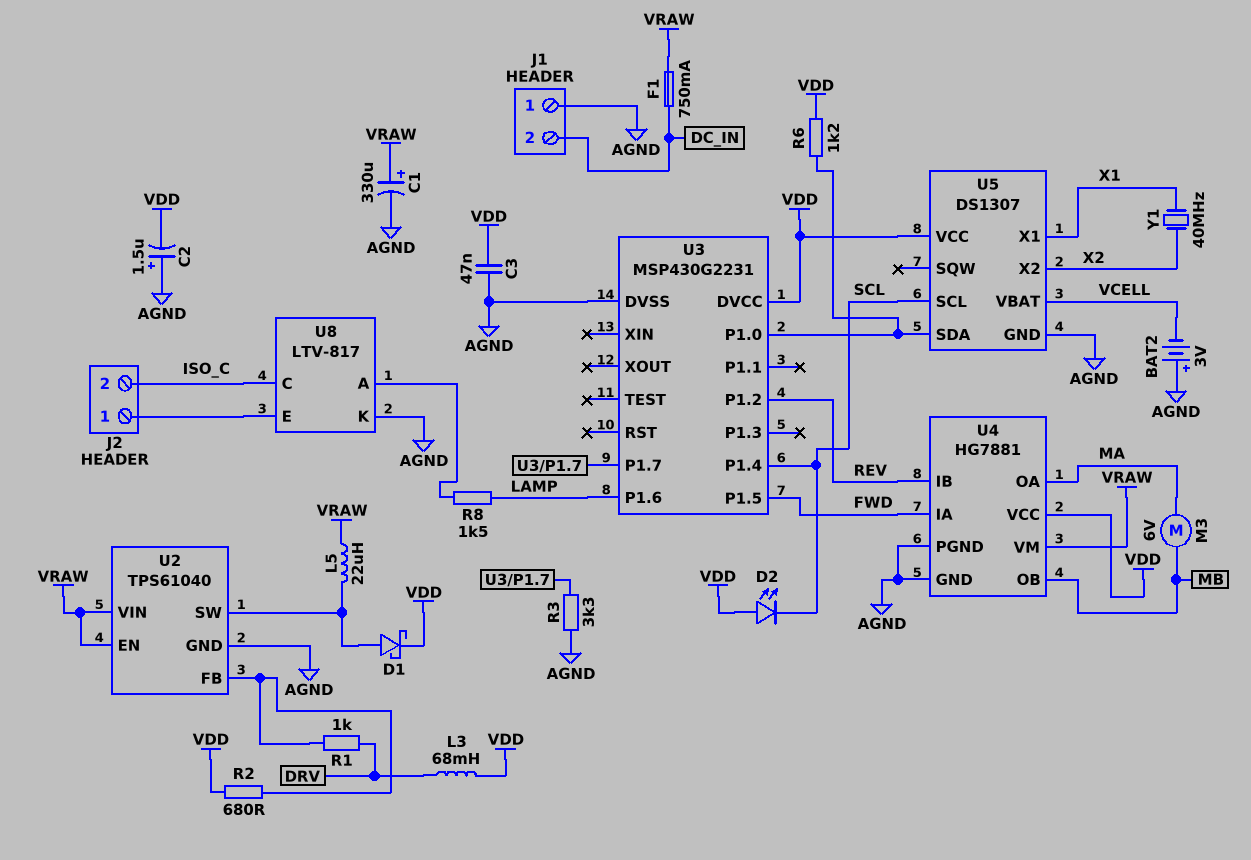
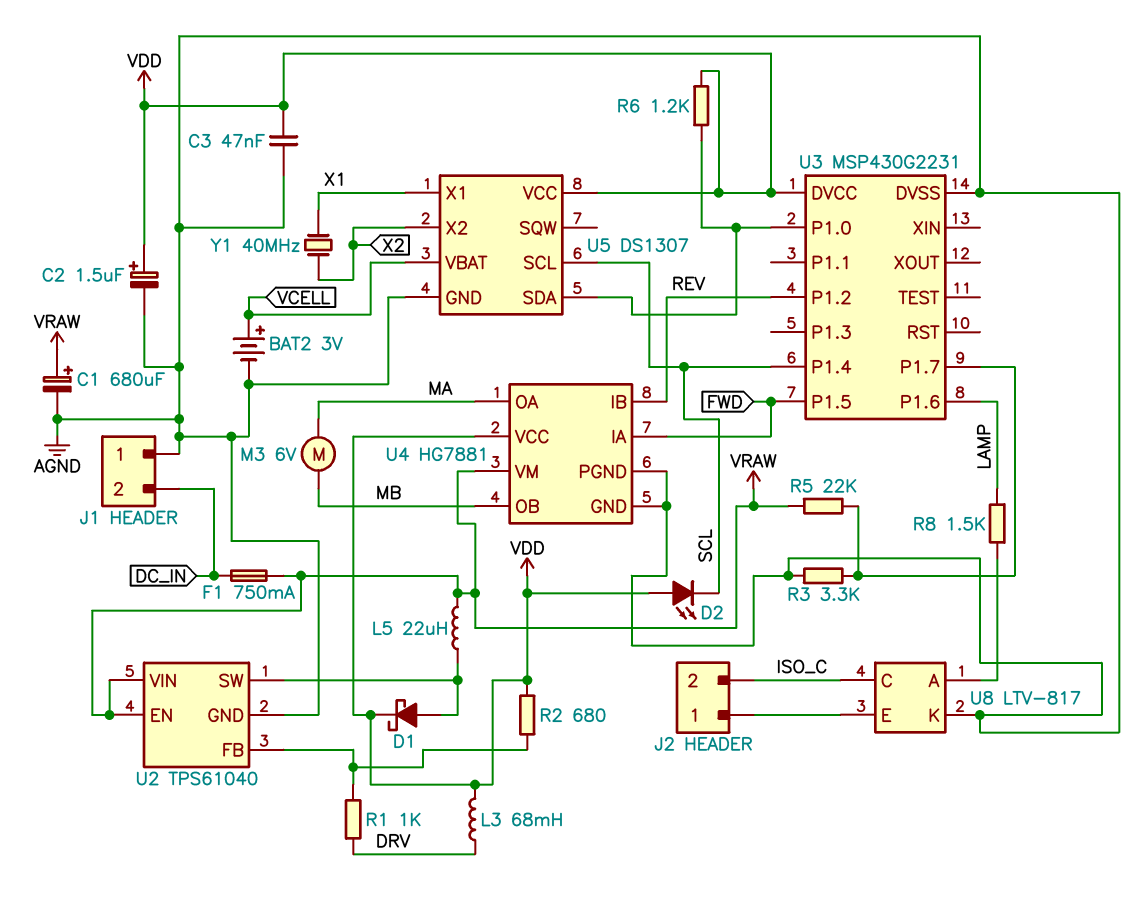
BAT2: 3V (plus AGND, minus VCELL) -> 3V (plus VCELL, minus AGND)
C1: 330uF (plus VRAW, minus AGND) -> 680uF (plus VRAW, minus AGND)
C2: 1.5uF (plus AGND, minus VDD) -> 1.5uF (plus VDD, minus AGND)
R5: none -> 22k (U3/P1.7, VRAW)

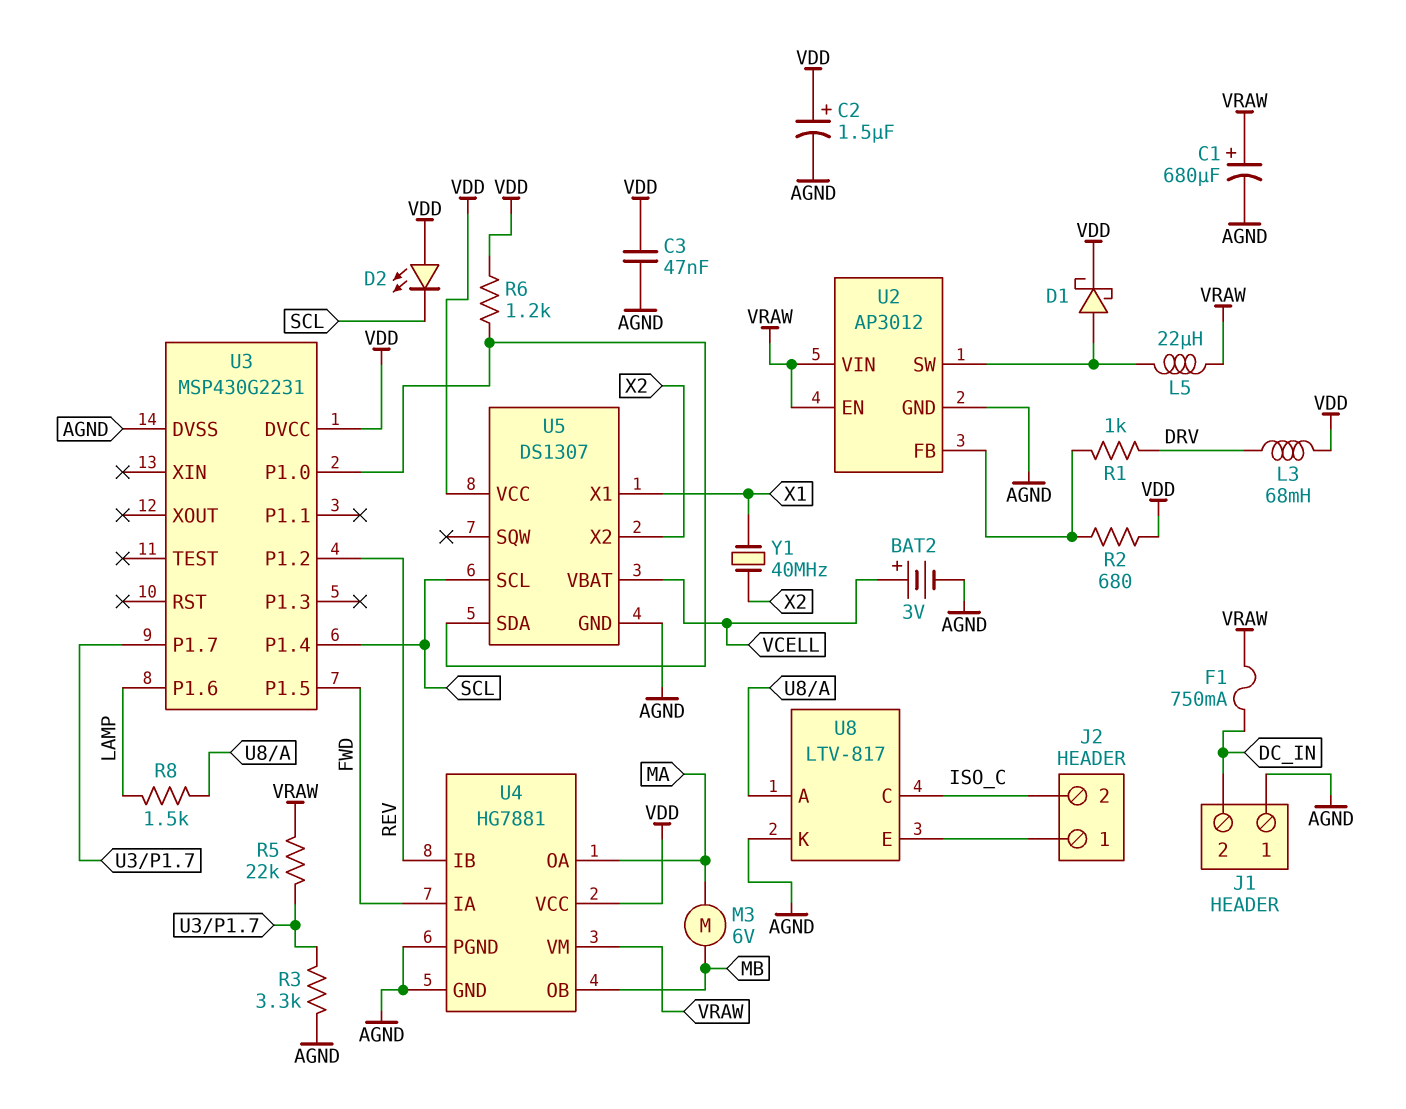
U2: TPS61040 -> AP3012

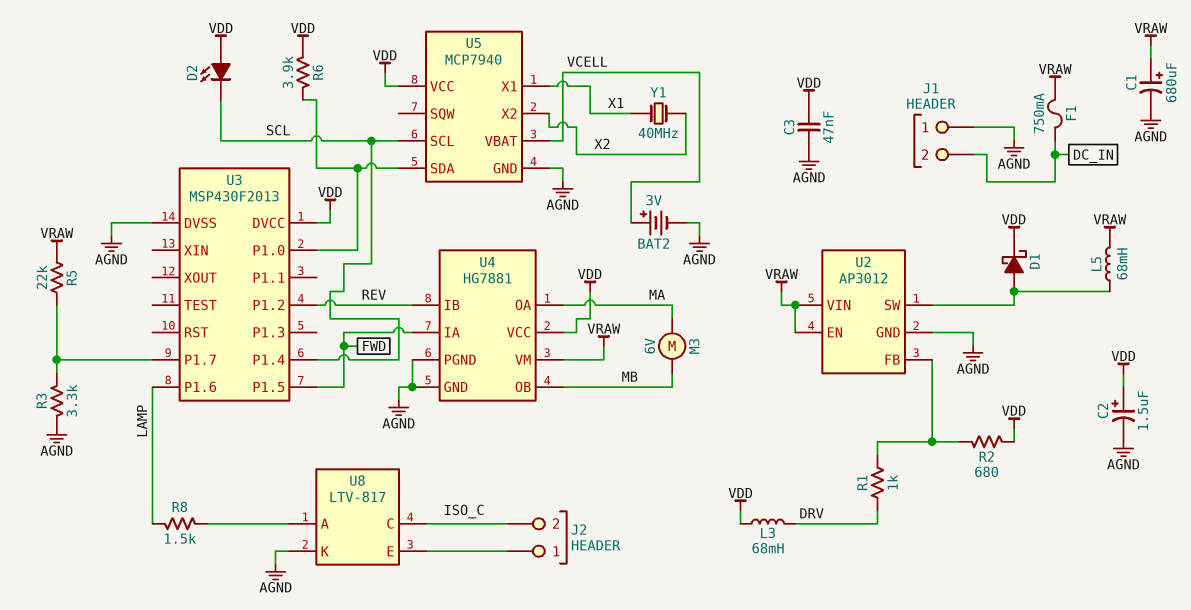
L5: 22uH (U2/SW, VRAW) -> 68mH (U2/SW, VRAW)
R6: 1.2k (U3/P1.0, VDD) -> 3.9k (U3/P1.0, VDD)
U3: MSP430G2231 -> MSP430F2013
U5: DS1307 -> MCP7940

